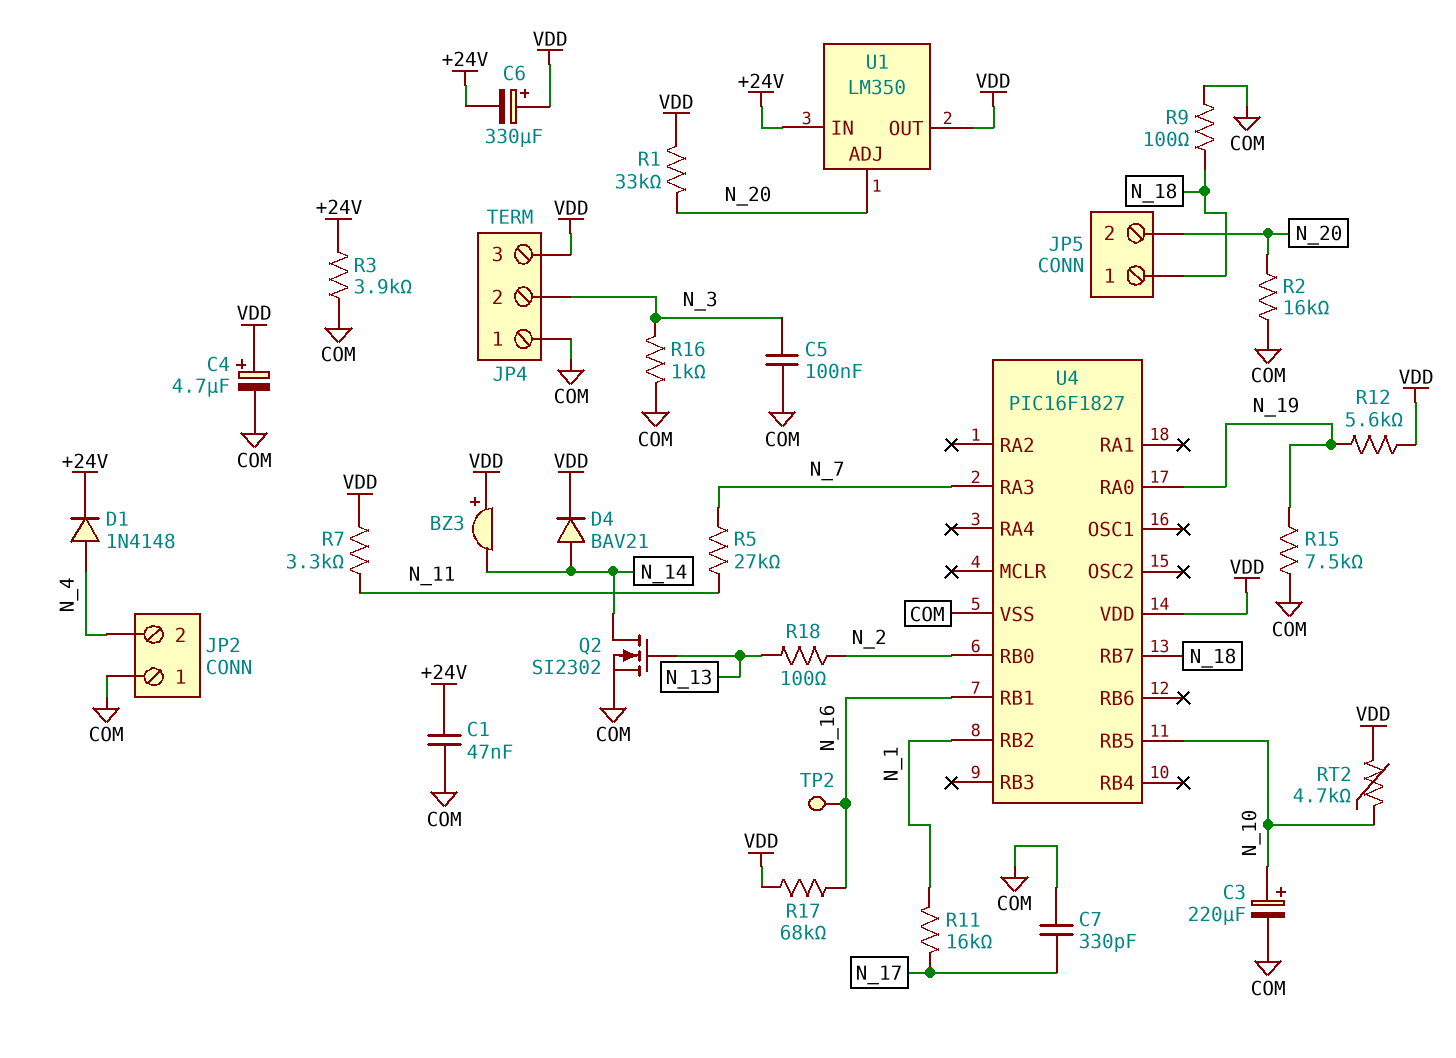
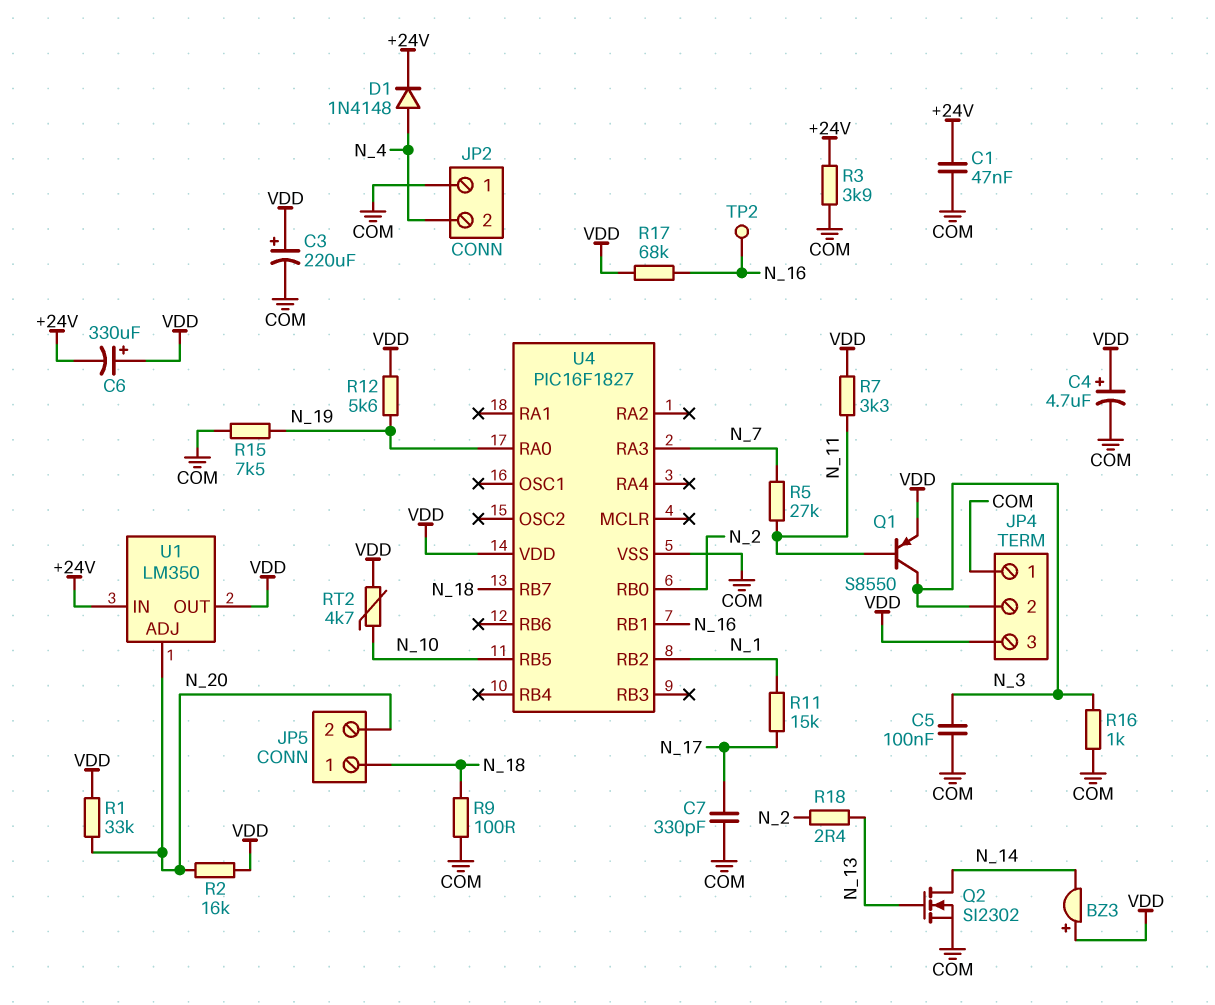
C3: 220uF (plus N_10, minus COM) -> 220uF (plus VDD, minus COM)
D4: diode BAV21 (A N_14, K VDD) -> none
Q1: none -> PNP S8550 (B N_11, C N_3, E VDD)
R2: 16k (COM, N_20) -> 16k (N_20, VDD)
R11: 16k (N_1, N_17) -> 15k (N_1, N_17)
R18: 100 (N_2, N_13) -> 2.4 (N_2, N_13)

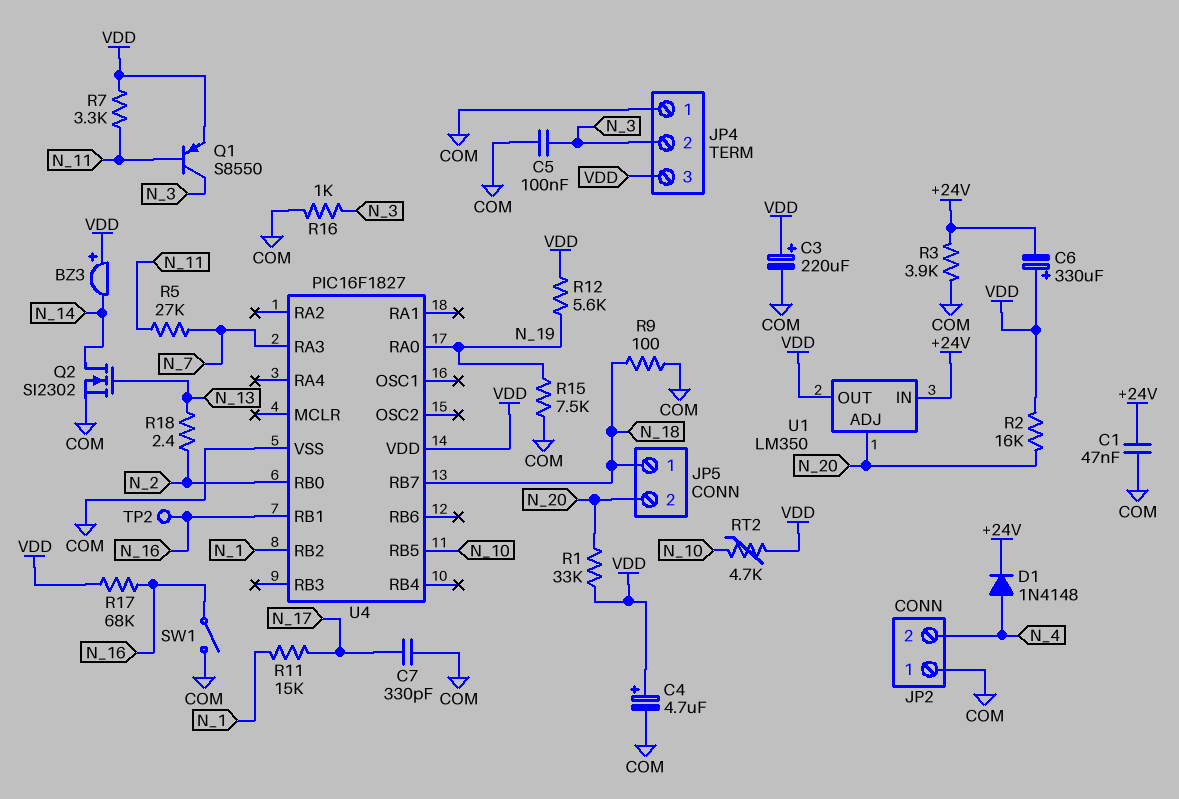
SW1: none -> switch (COM, N_16)

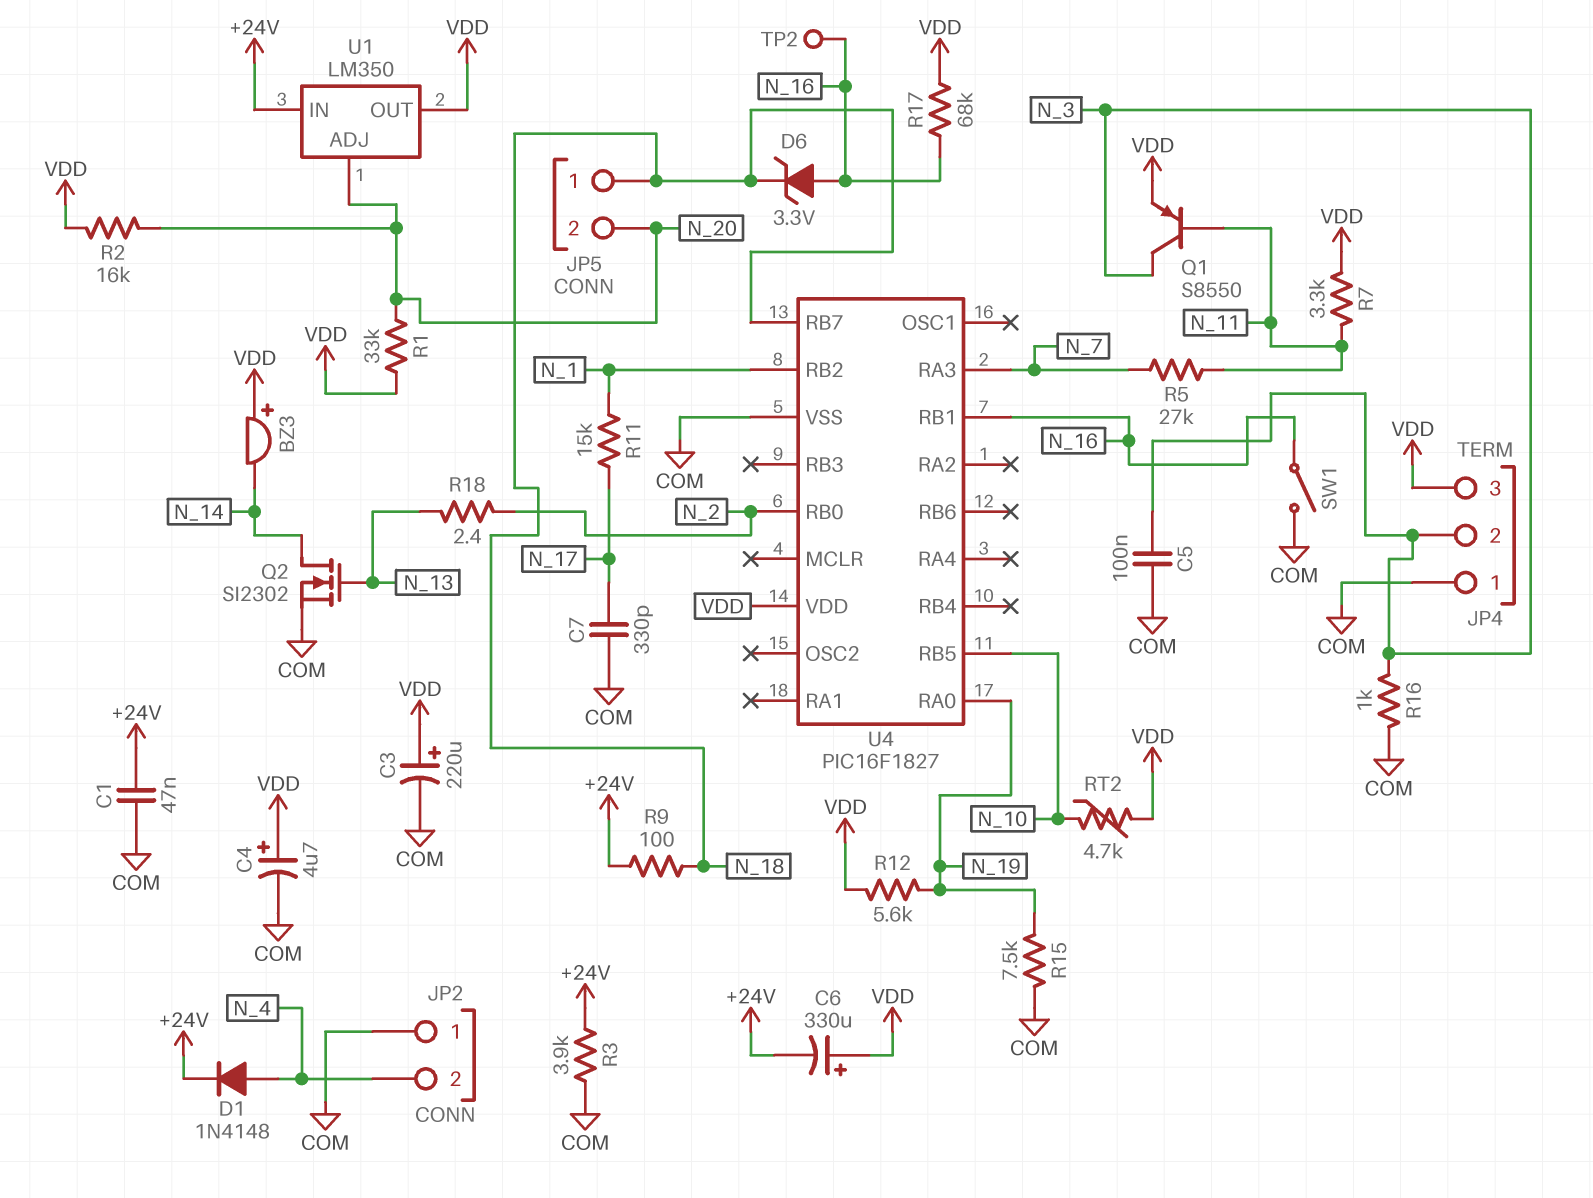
D6: none -> zener 3.3V (A N_16, K N_18)
R9: 100 (COM, N_18) -> 100 (+24V, N_18)

